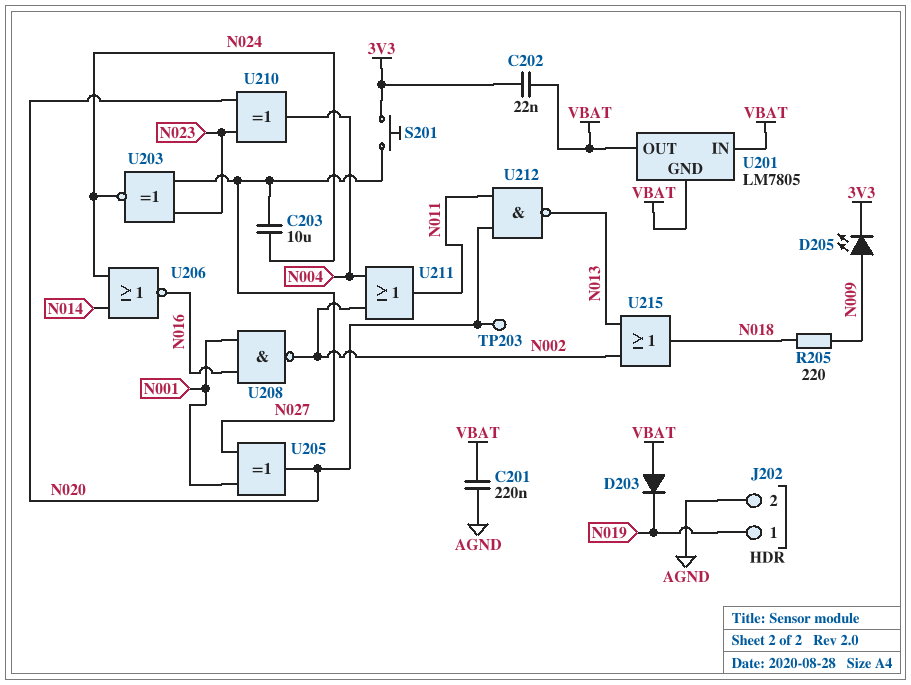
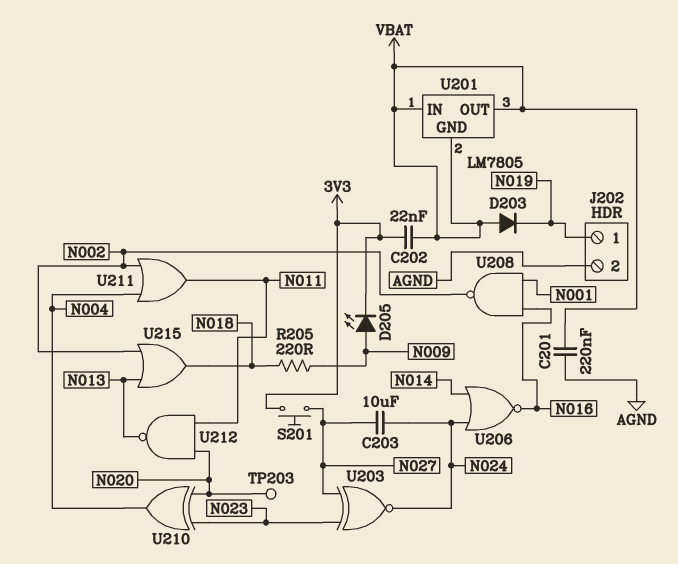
U205: XOR (in N001, in N027, out N020) -> none

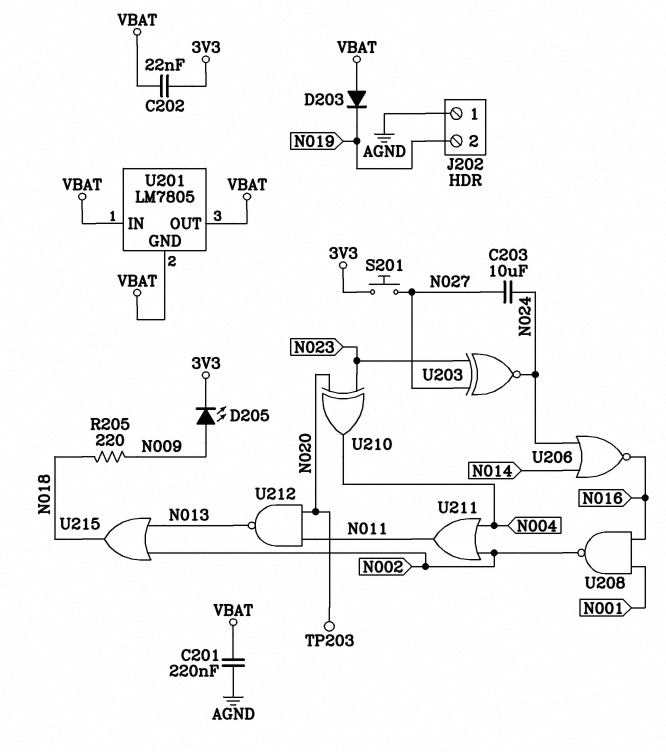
J202 pin 1: N019 -> AGND
J202 pin 2: AGND -> N019

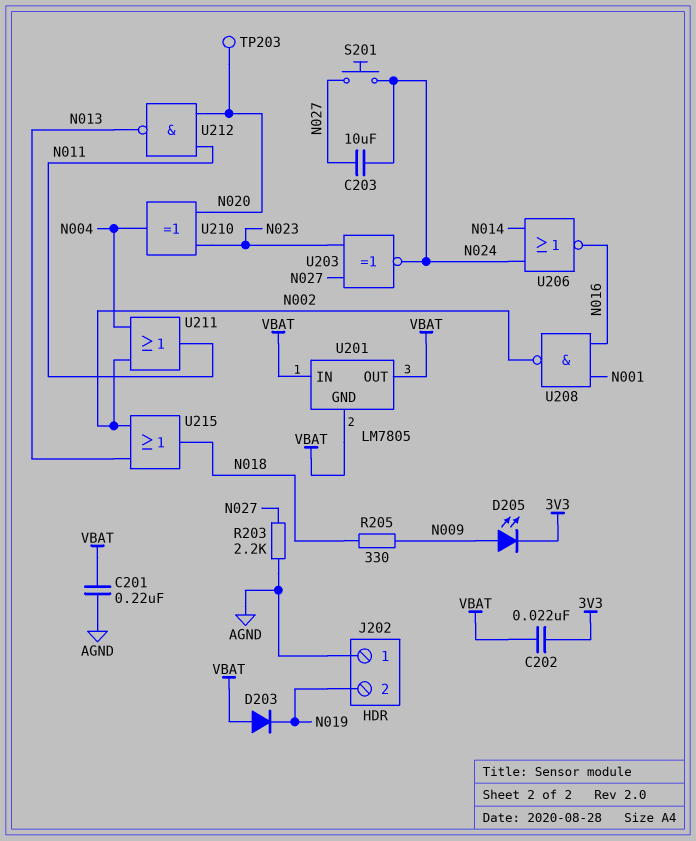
R203: none -> 2.2k (AGND, N027)
R205: 220 (N009, N018) -> 330 (N009, N018)
S201: button (3V3, N027) -> button (N024, N027)

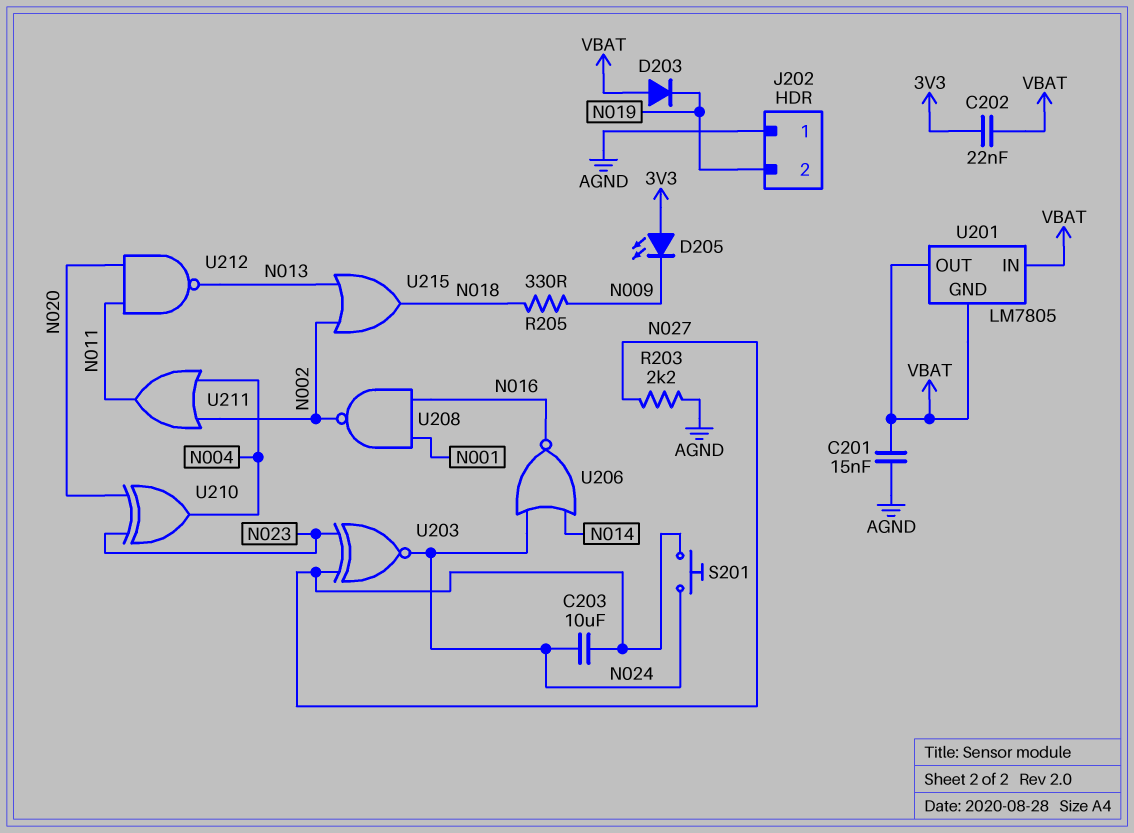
C201: 220nF (AGND, VBAT) -> 15nF (AGND, VBAT)
D205: LED (A N009, K 3V3) -> LED (A 3V3, K N009)
TP203: test point (N020) -> none

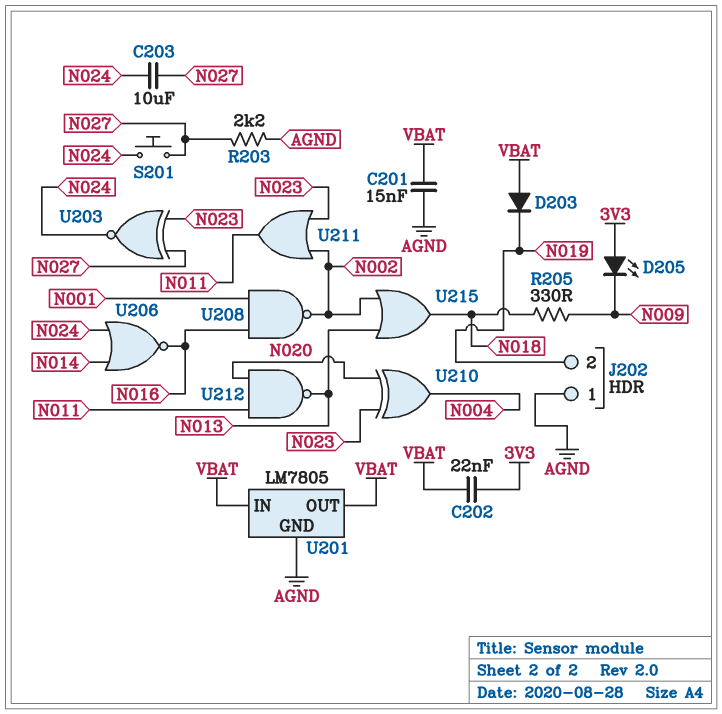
U201 pin GND: VBAT -> AGND
U211: OR (in N002, in N004, out N011) -> OR (in N002, in N023, out N011)

